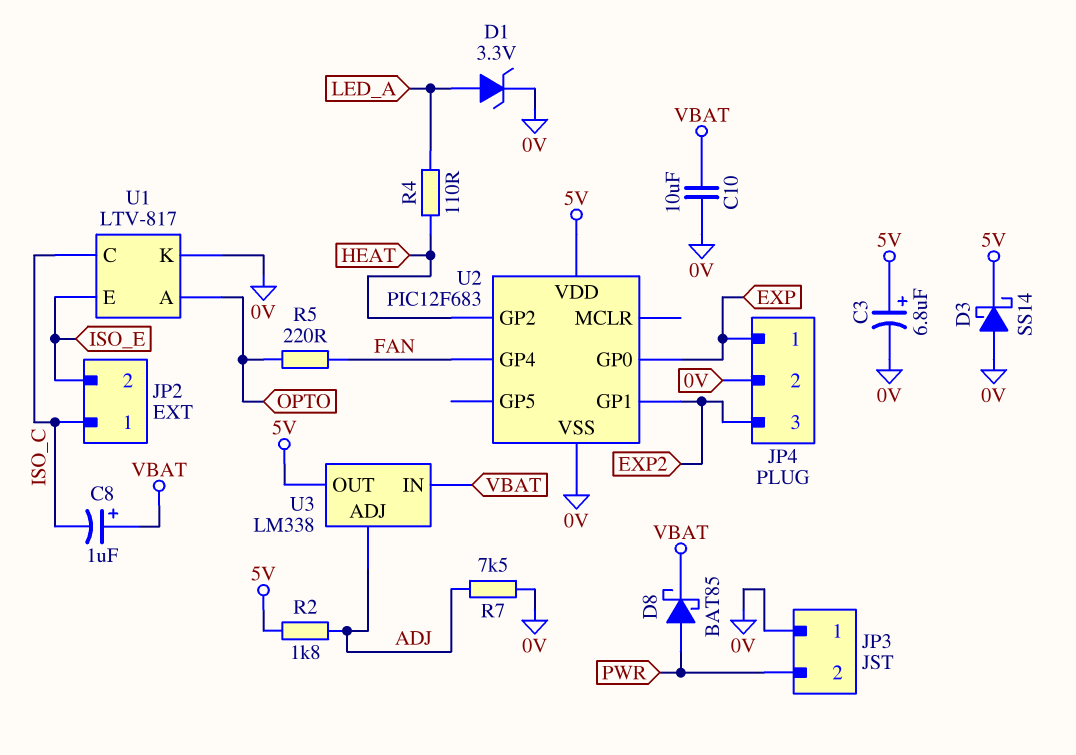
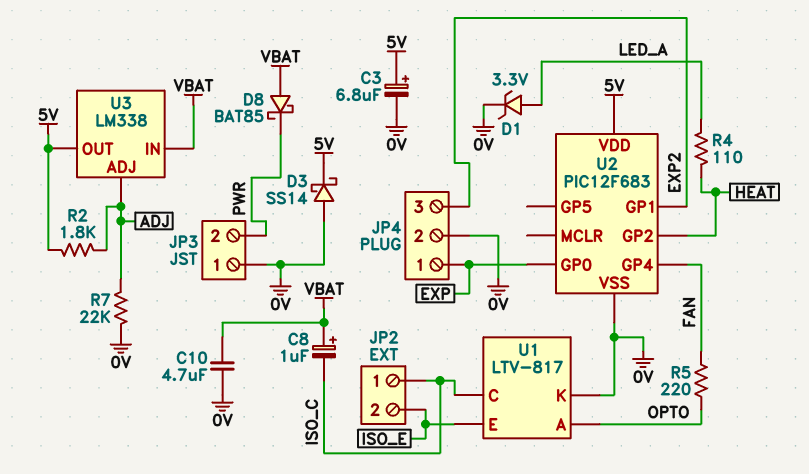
C10: 10uF (0V, VBAT) -> 4.7uF (0V, VBAT)
D8: schottky BAT85 (A PWR, K VBAT) -> schottky BAT85 (A VBAT, K PWR)
R7: 7.5k (0V, ADJ) -> 22k (0V, ADJ)

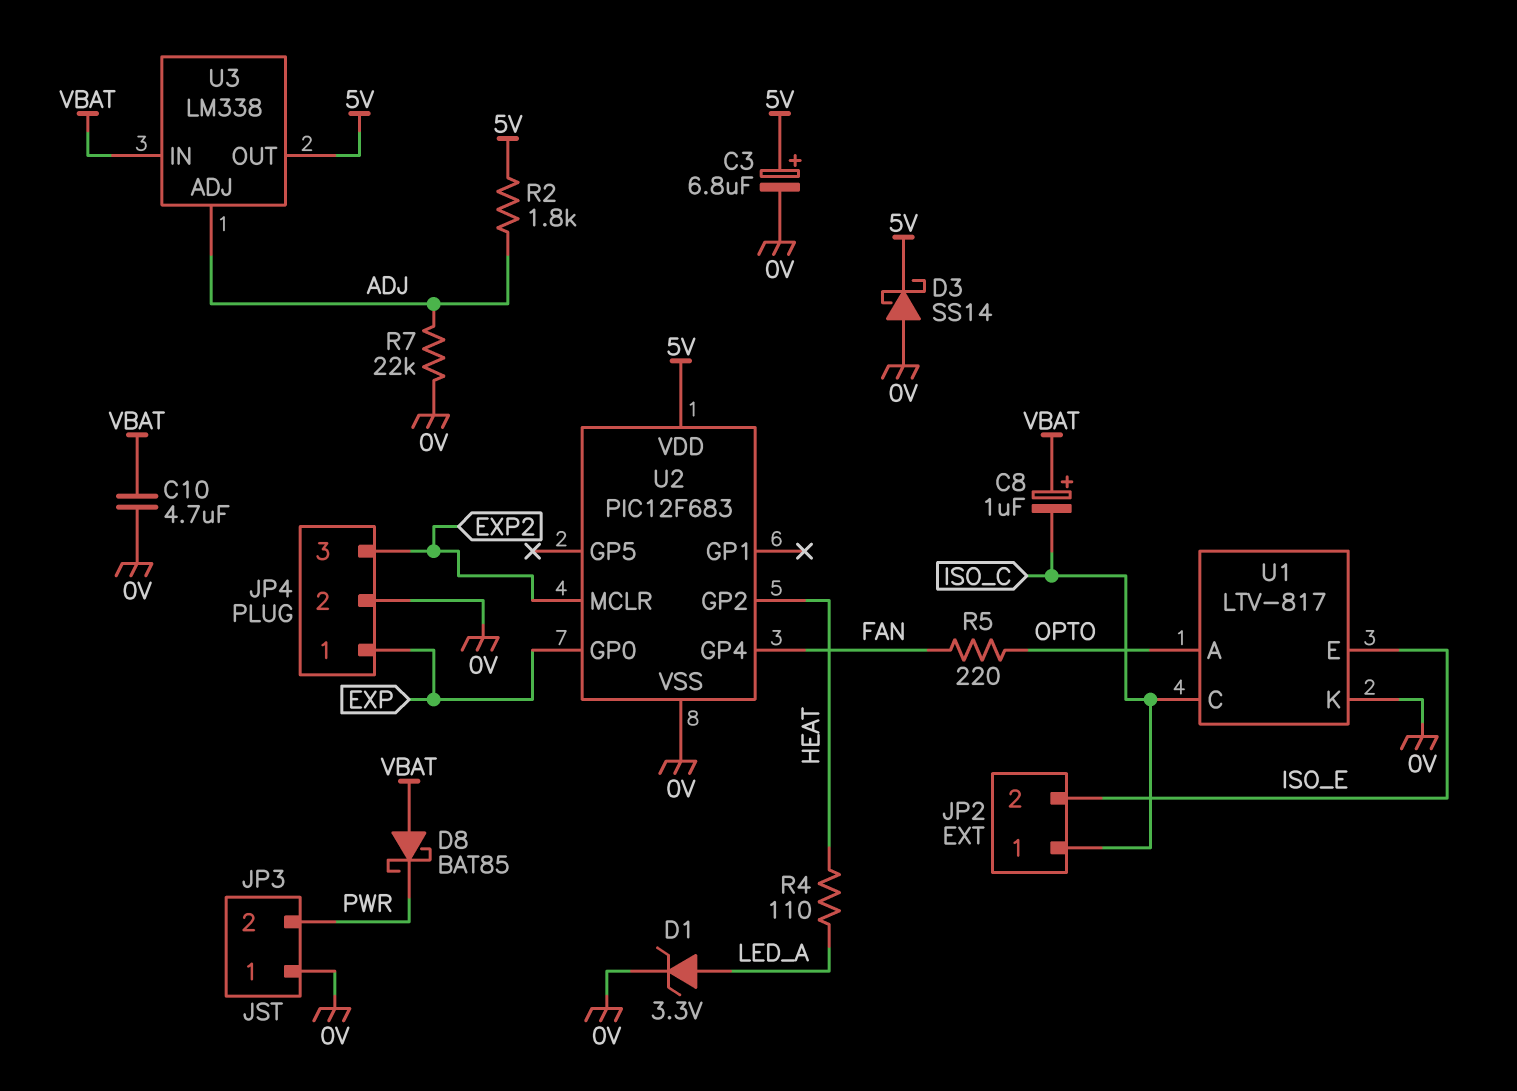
U2 pin GP1: EXP2 -> none
U2 pin MCLR: none -> EXP2

